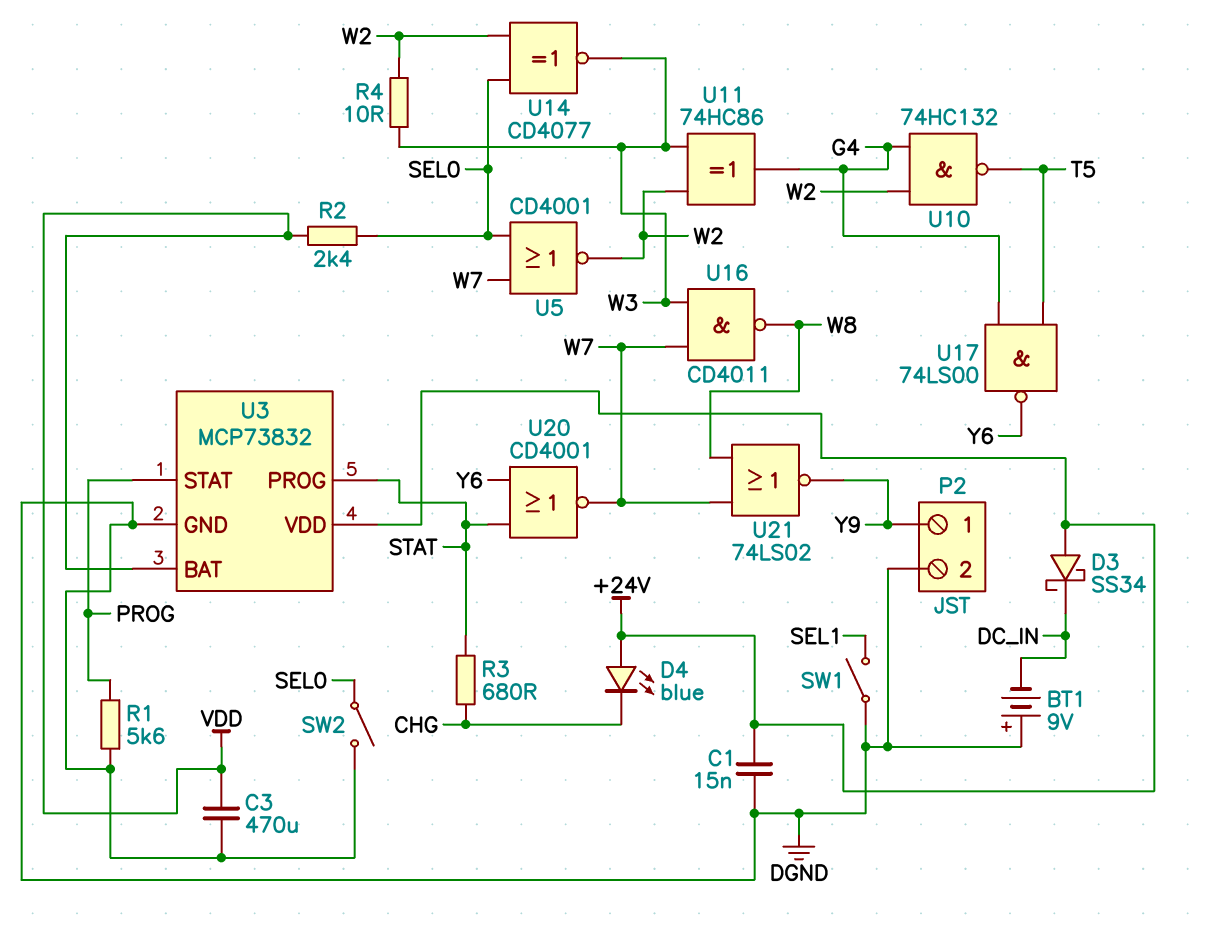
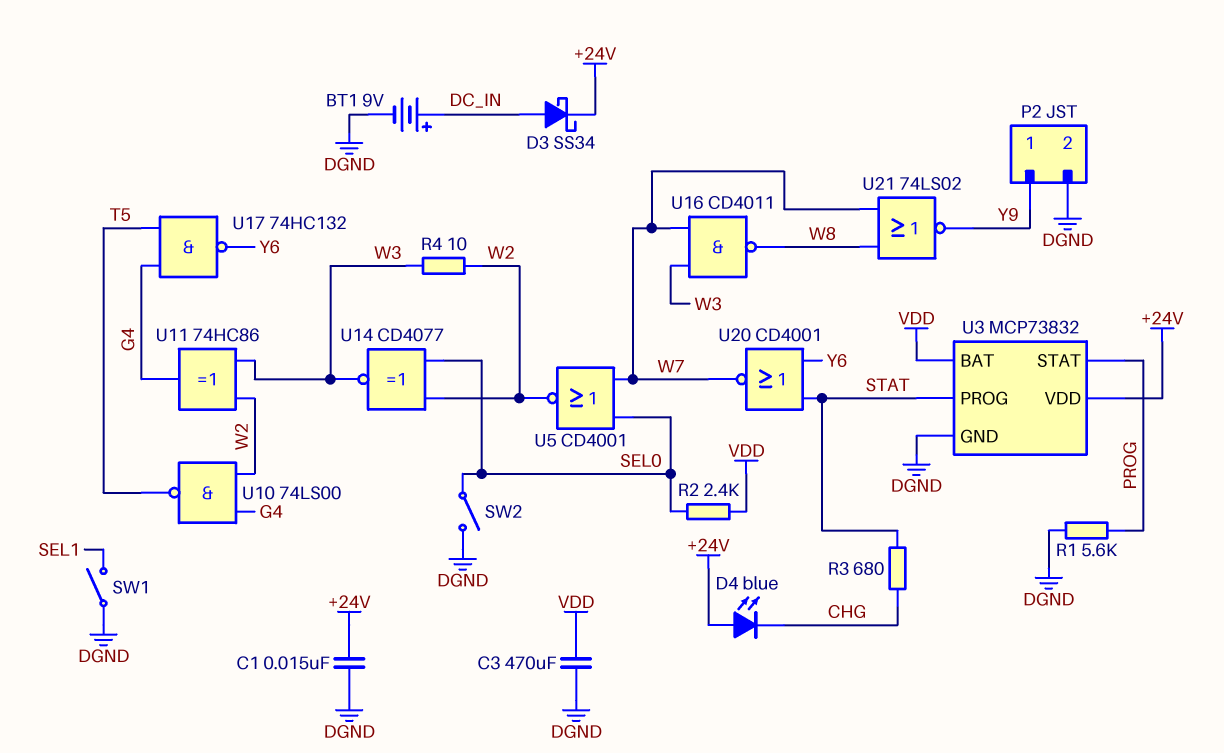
BT1: 9V (plus DGND, minus DC_IN) -> 9V (plus DC_IN, minus DGND)
D3: schottky SS34 (A +24V, K DC_IN) -> schottky SS34 (A DC_IN, K +24V)
U10: NAND 74HC132 (in G4, in W2, out T5) -> NAND 74LS00 (in G4, in W2, out T5)
U17: NAND 74LS00 (in G4, in T5, out Y6) -> NAND 74HC132 (in G4, in T5, out Y6)

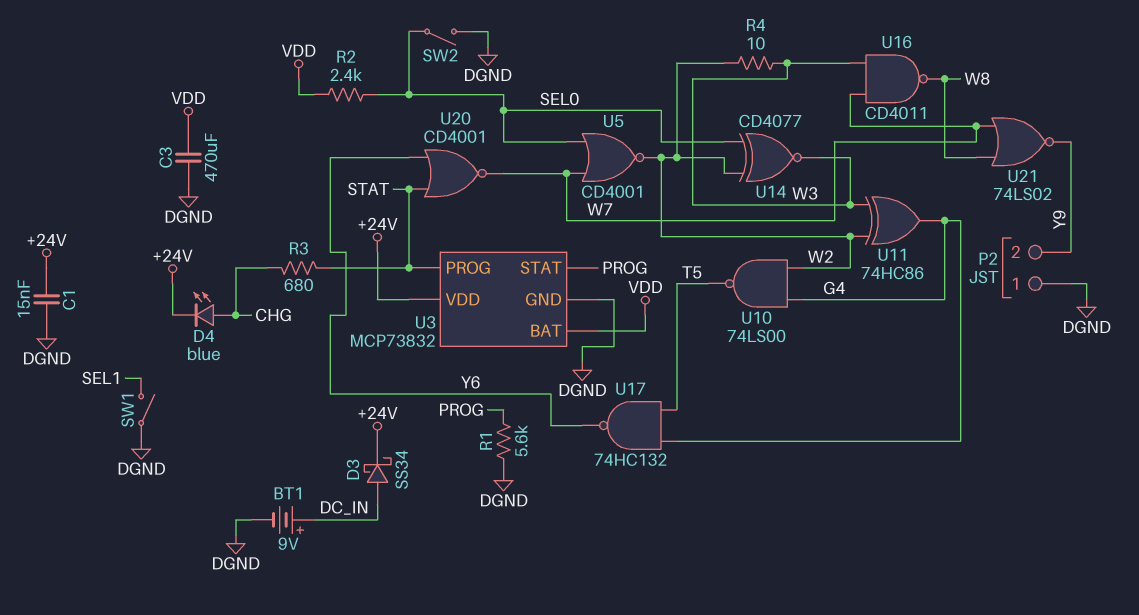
D4: LED blue (A +24V, K CHG) -> LED blue (A CHG, K +24V)
P2 pin 1: Y9 -> DGND
P2 pin 2: DGND -> Y9

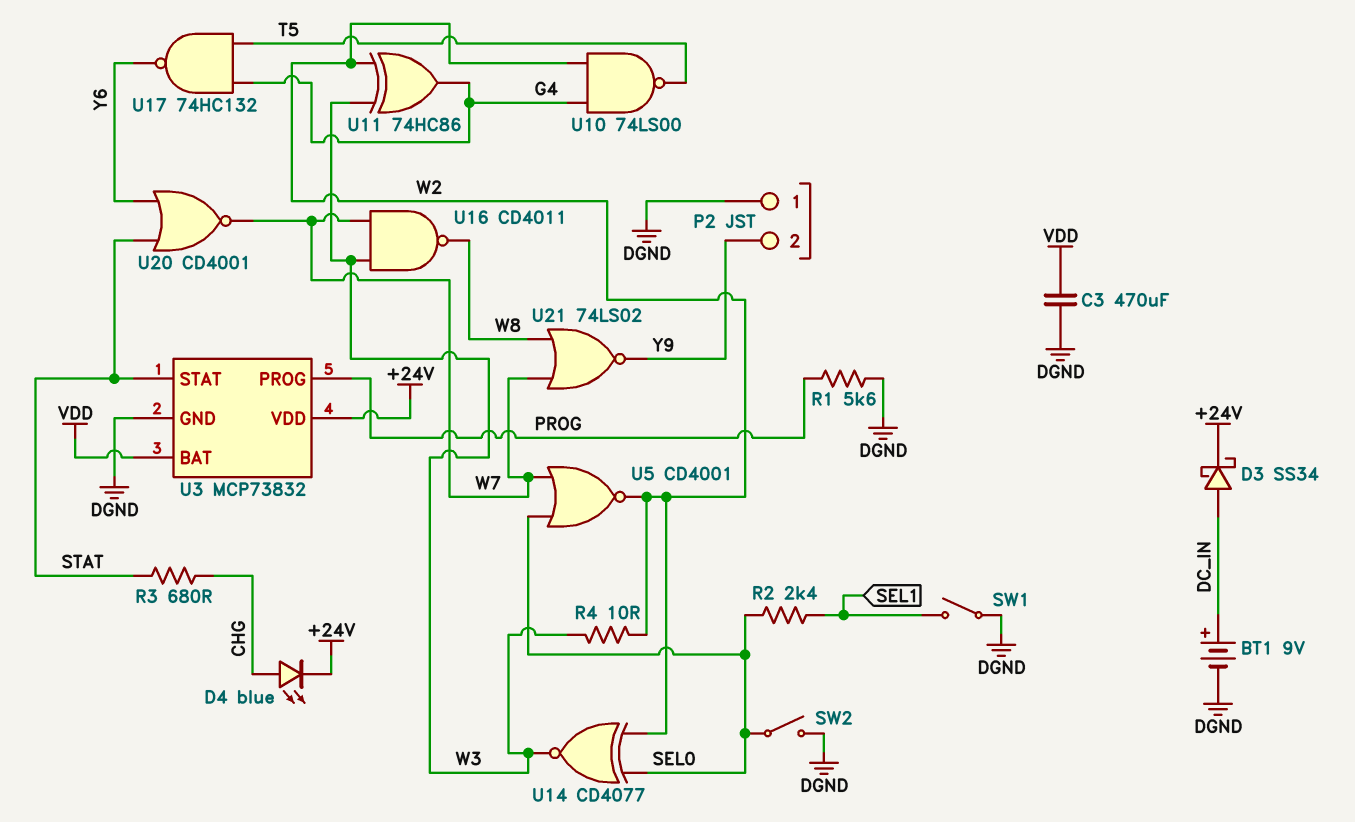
C1: 15nF (+24V, DGND) -> none
R2: 2.4k (SEL0, VDD) -> 2.4k (SEL0, SEL1)
U3 pin PROG: STAT -> PROG
U3 pin STAT: PROG -> STAT

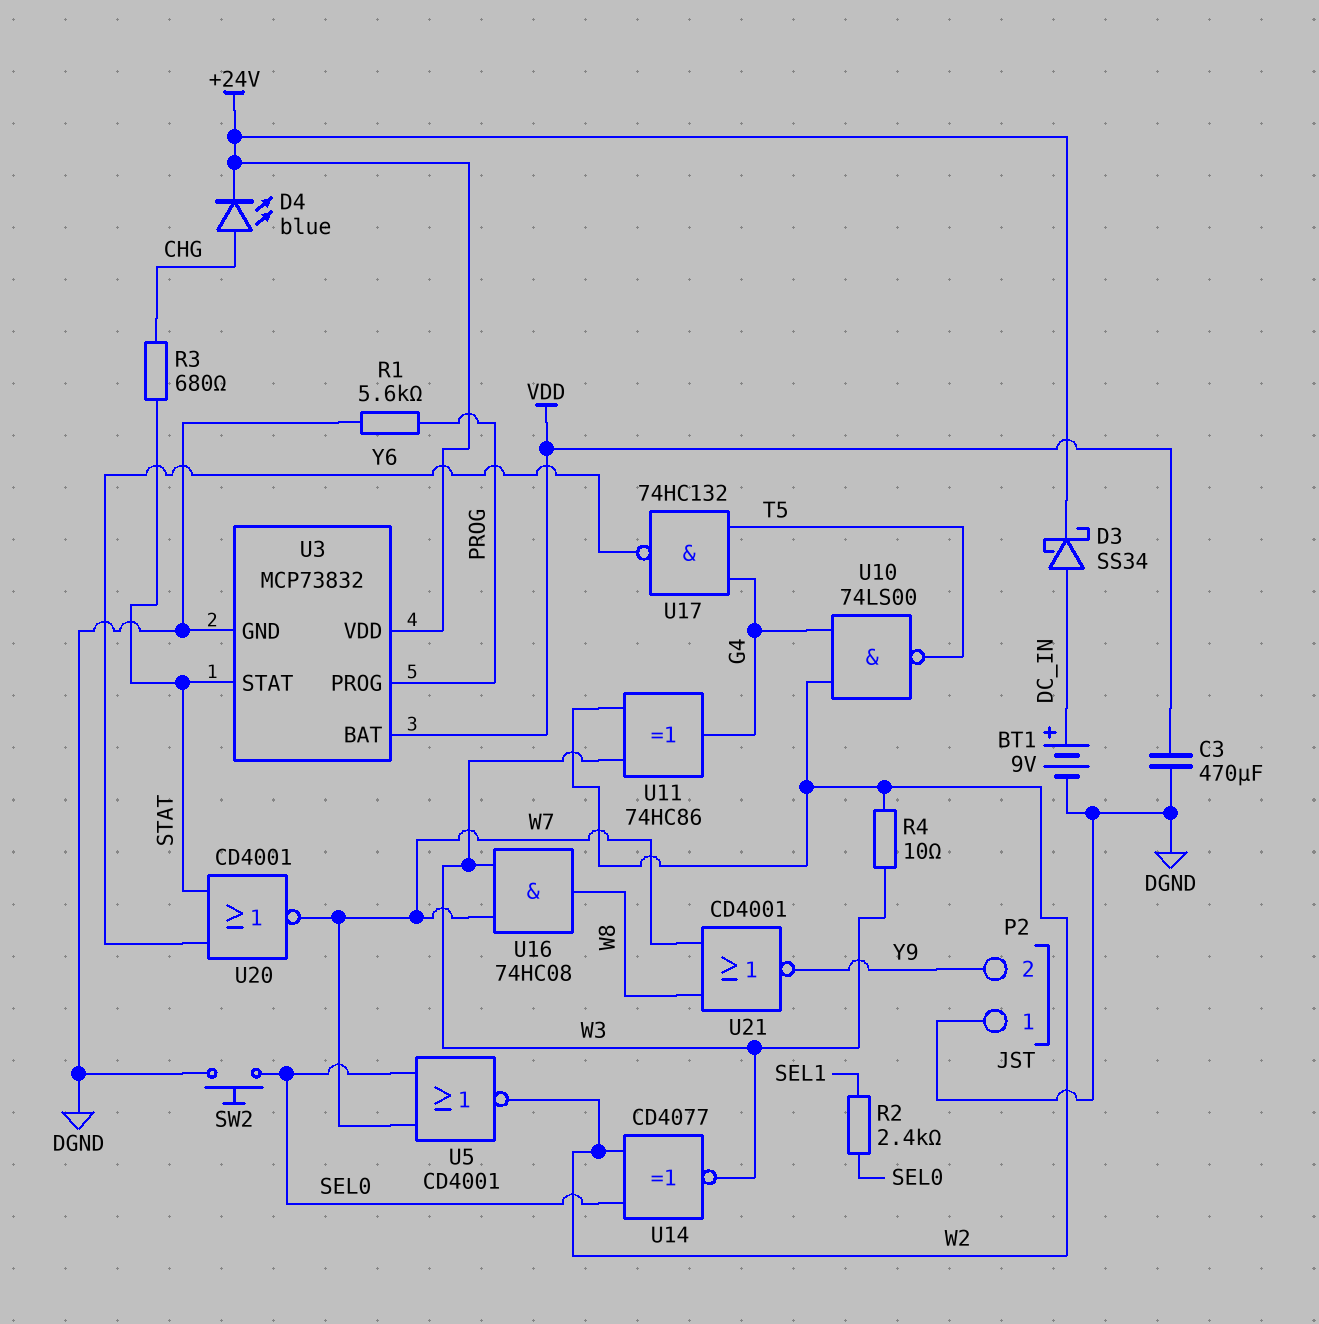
SW1: switch (DGND, SEL1) -> none
SW2: switch (DGND, SEL0) -> button (DGND, SEL0)
U16: NAND CD4011 (in W3, in W7, out W8) -> AND 74HC08 (in W3, in W7, out W8)
U21: NOR 74LS02 (in W7, in W8, out Y9) -> NOR CD4001 (in W7, in W8, out Y9)

